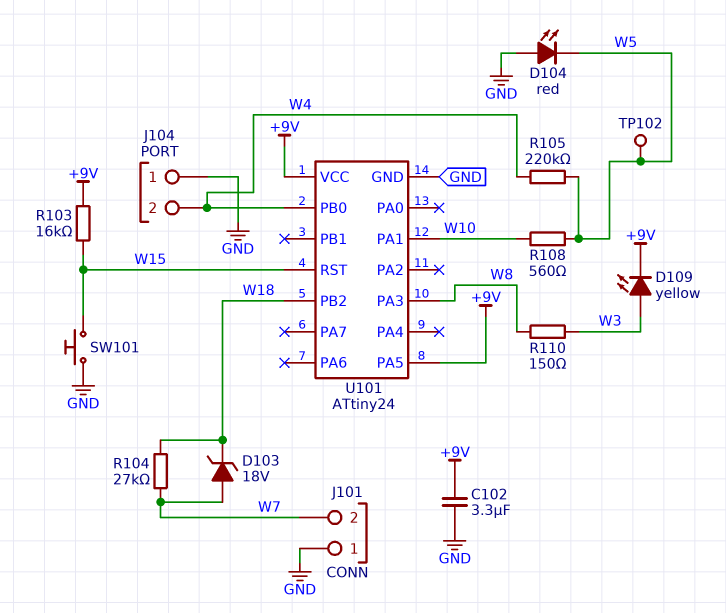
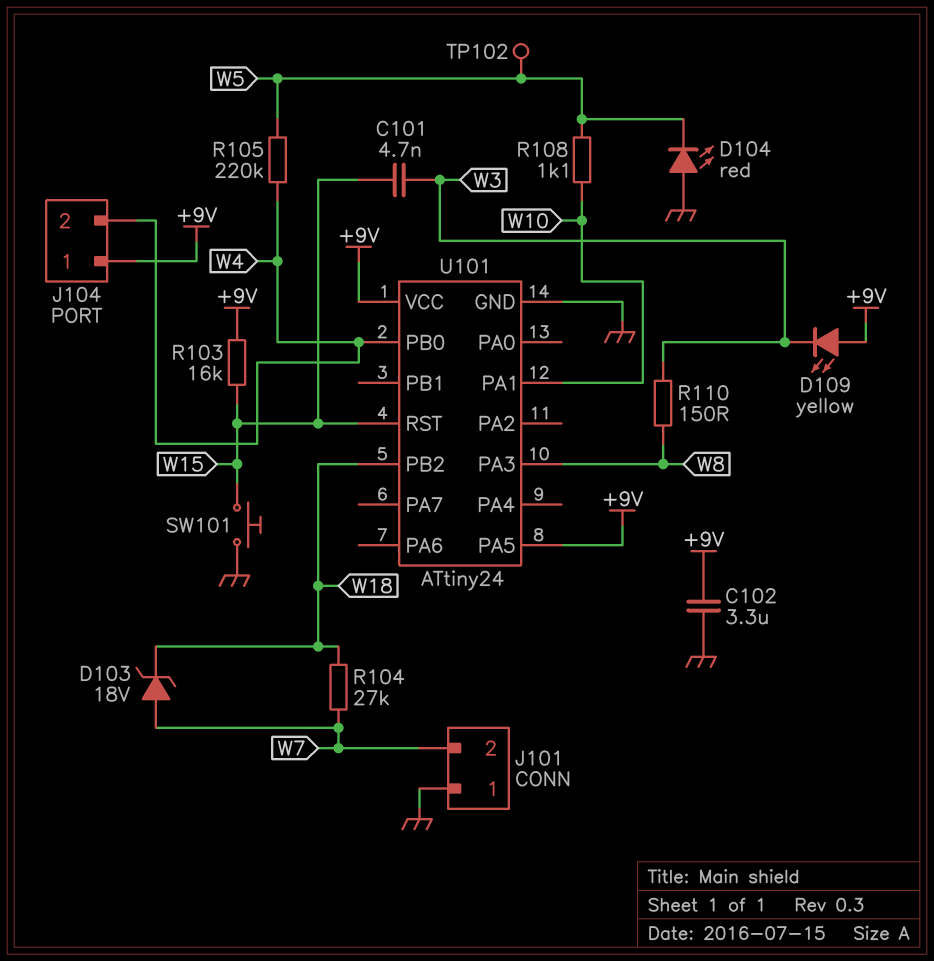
C101: none -> 4.7nF (W3, W15)
D109: LED yellow (A W3, K +9V) -> LED yellow (A +9V, K W3)
J104 pin 1: GND -> +9V
R108: 560 (W5, W10) -> 1.1k (W5, W10)

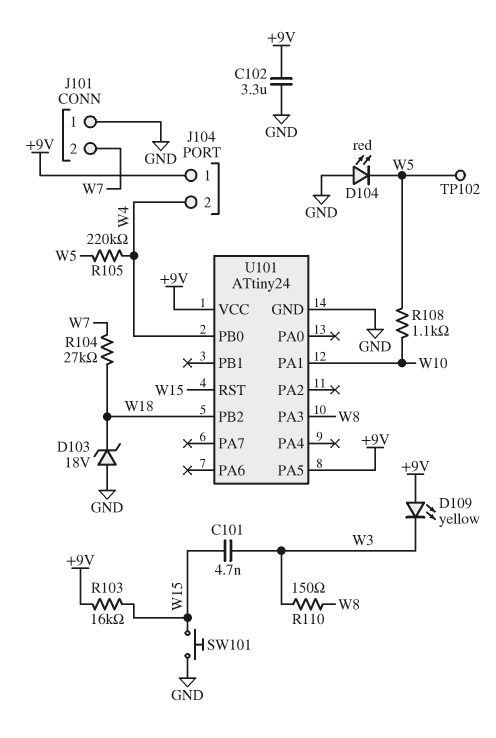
D103: zener 18V (A W7, K W18) -> zener 18V (A GND, K W18)

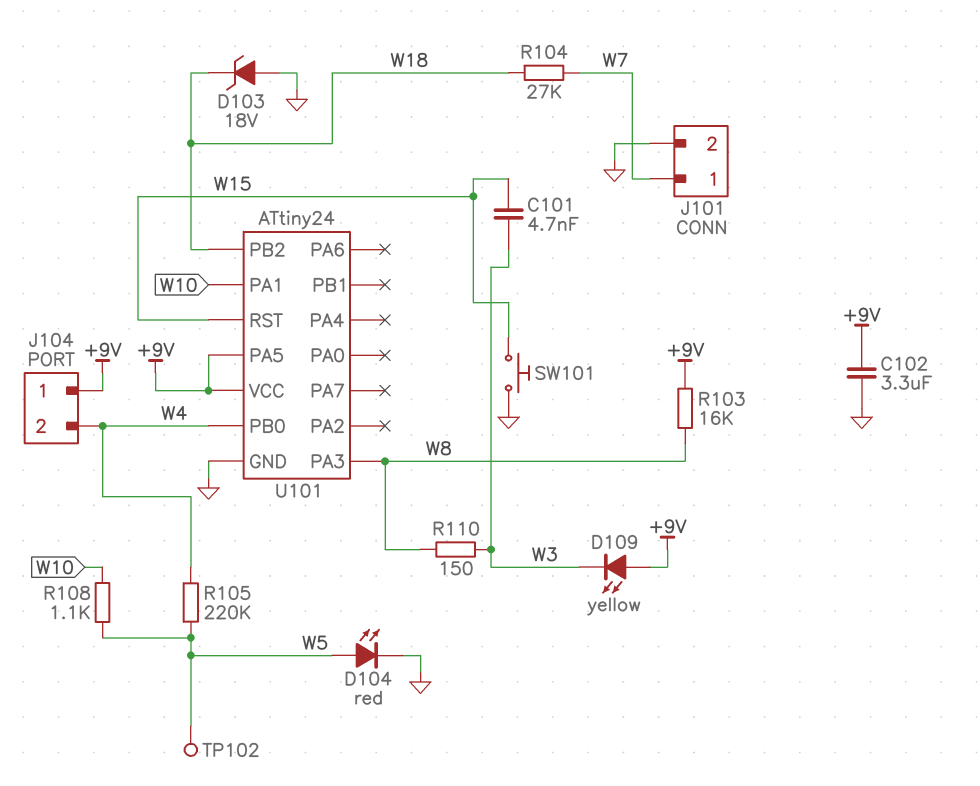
D104: LED red (A GND, K W5) -> LED red (A W5, K GND)
J101 pin 1: GND -> W7
J101 pin 2: W7 -> GND
R103: 16k (+9V, W15) -> 16k (+9V, W8)

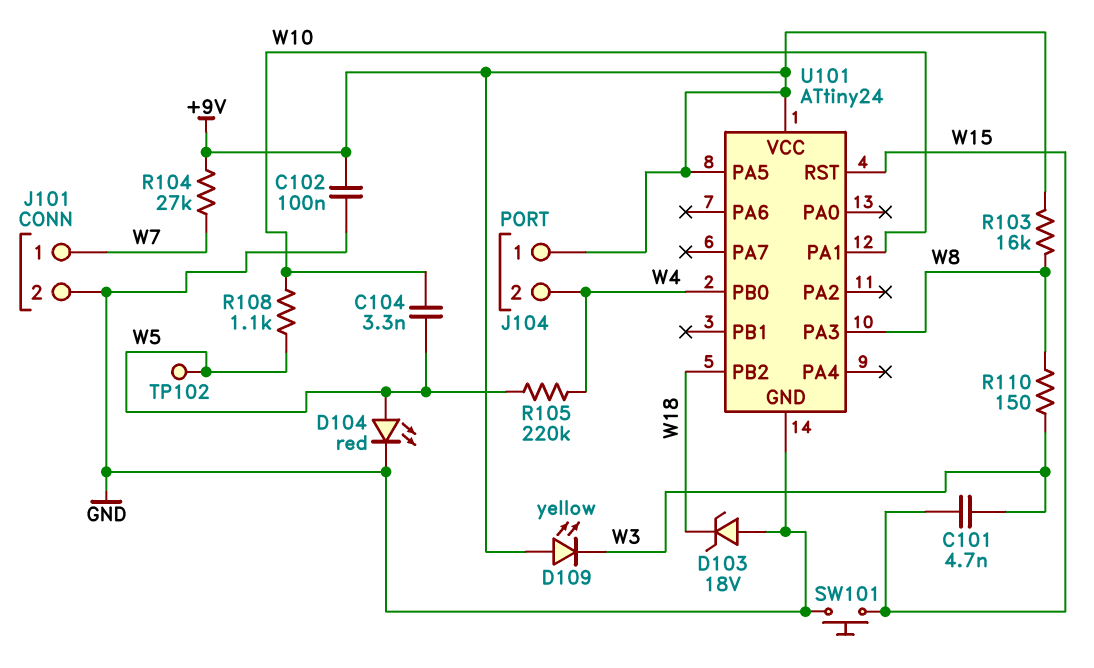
C102: 3.3uF (+9V, GND) -> 100nF (+9V, GND)
C104: none -> 3.3nF (W5, W10)
R104: 27k (W7, W18) -> 27k (+9V, W7)

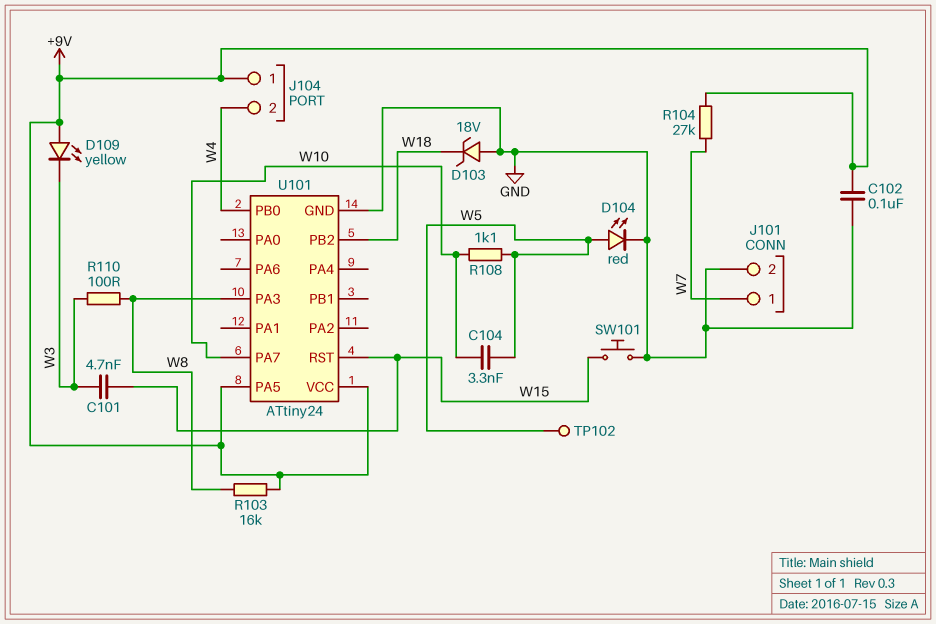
R105: 220k (W4, W5) -> none
R110: 150 (W3, W8) -> 100 (W3, W8)
U101 pin PA1: W10 -> none
U101 pin PA7: none -> W10

